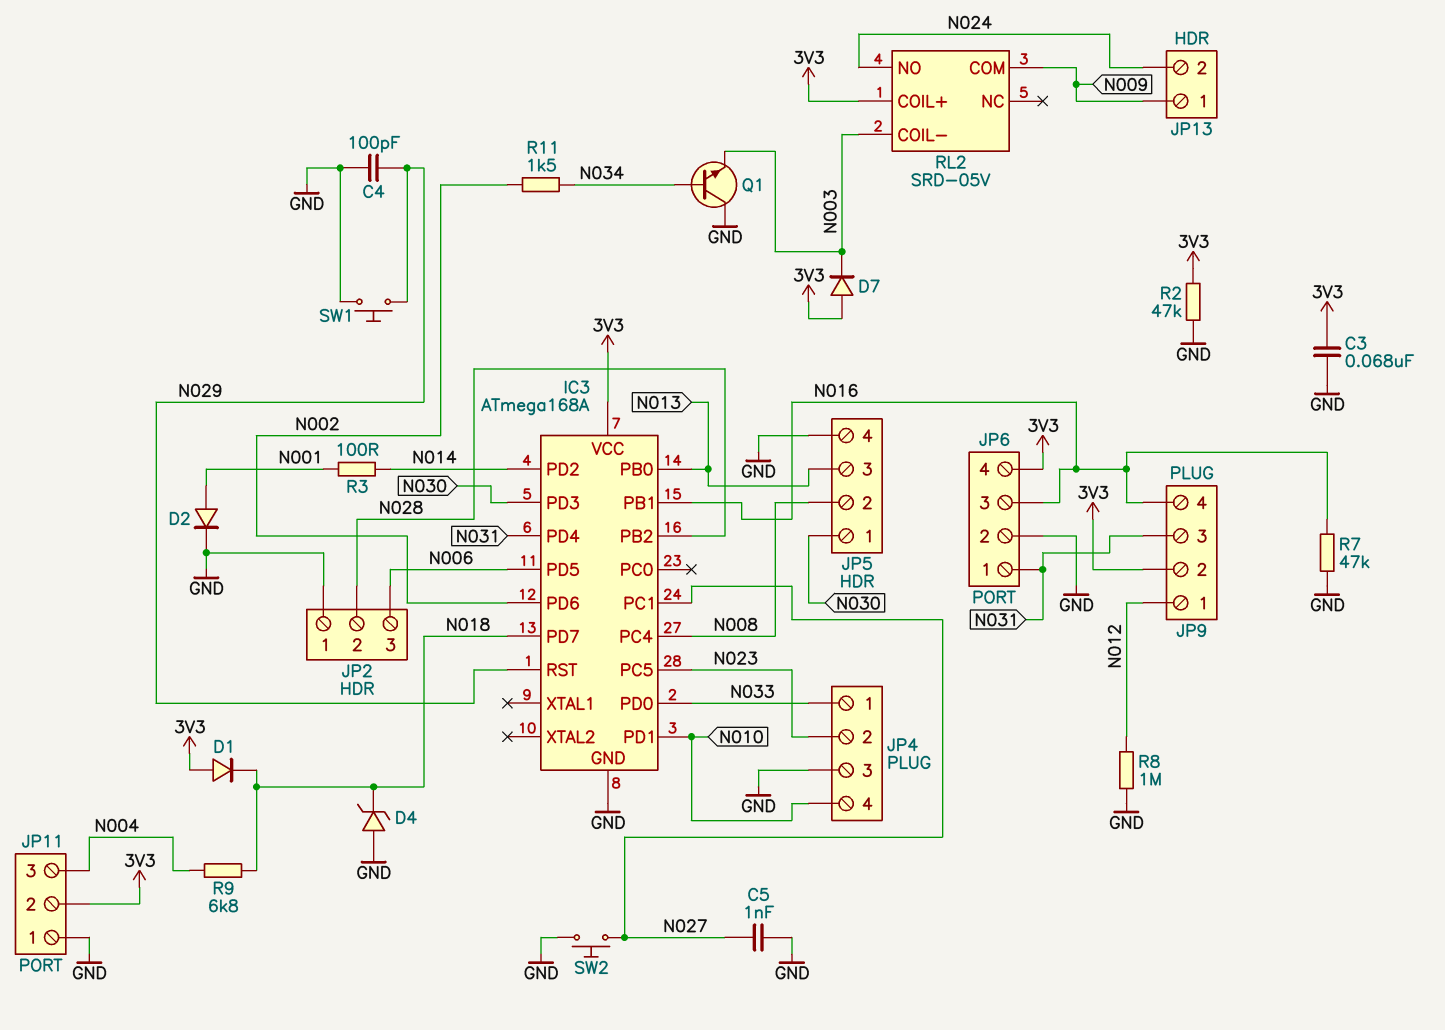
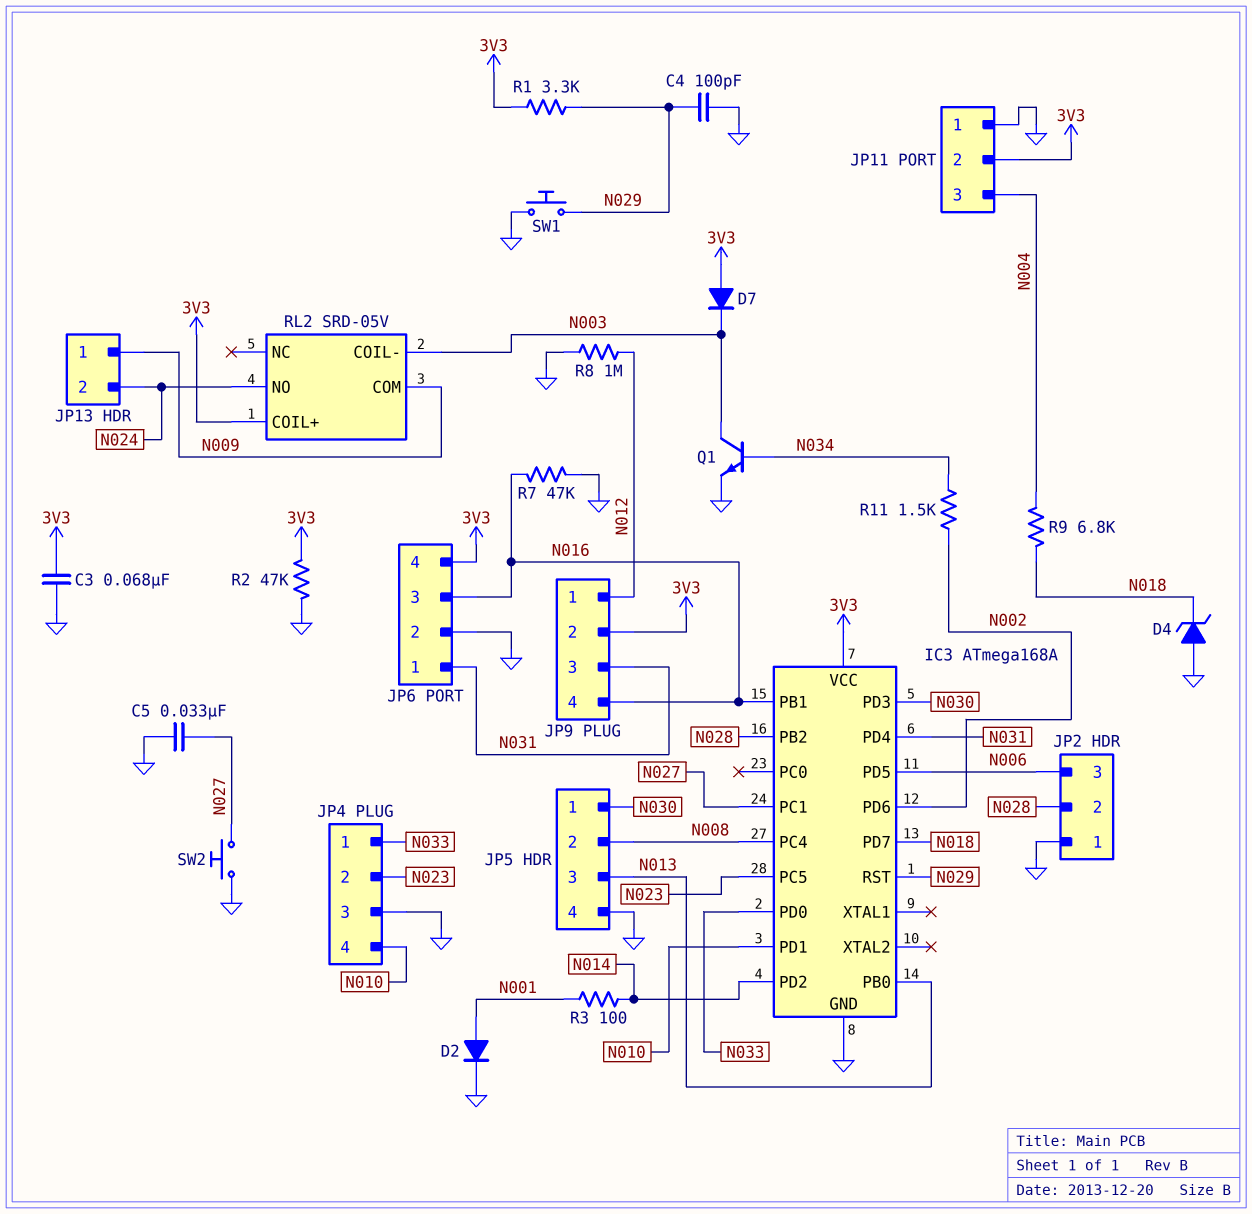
C5: 1nF (GND, N027) -> 33nF (GND, N027)
D1: diode (A 3V3, K N018) -> none
Q1: NPN (B N034, C GND, E N003) -> NPN (B N034, C N003, E GND)
R1: none -> 3.3k (3V3, N029)

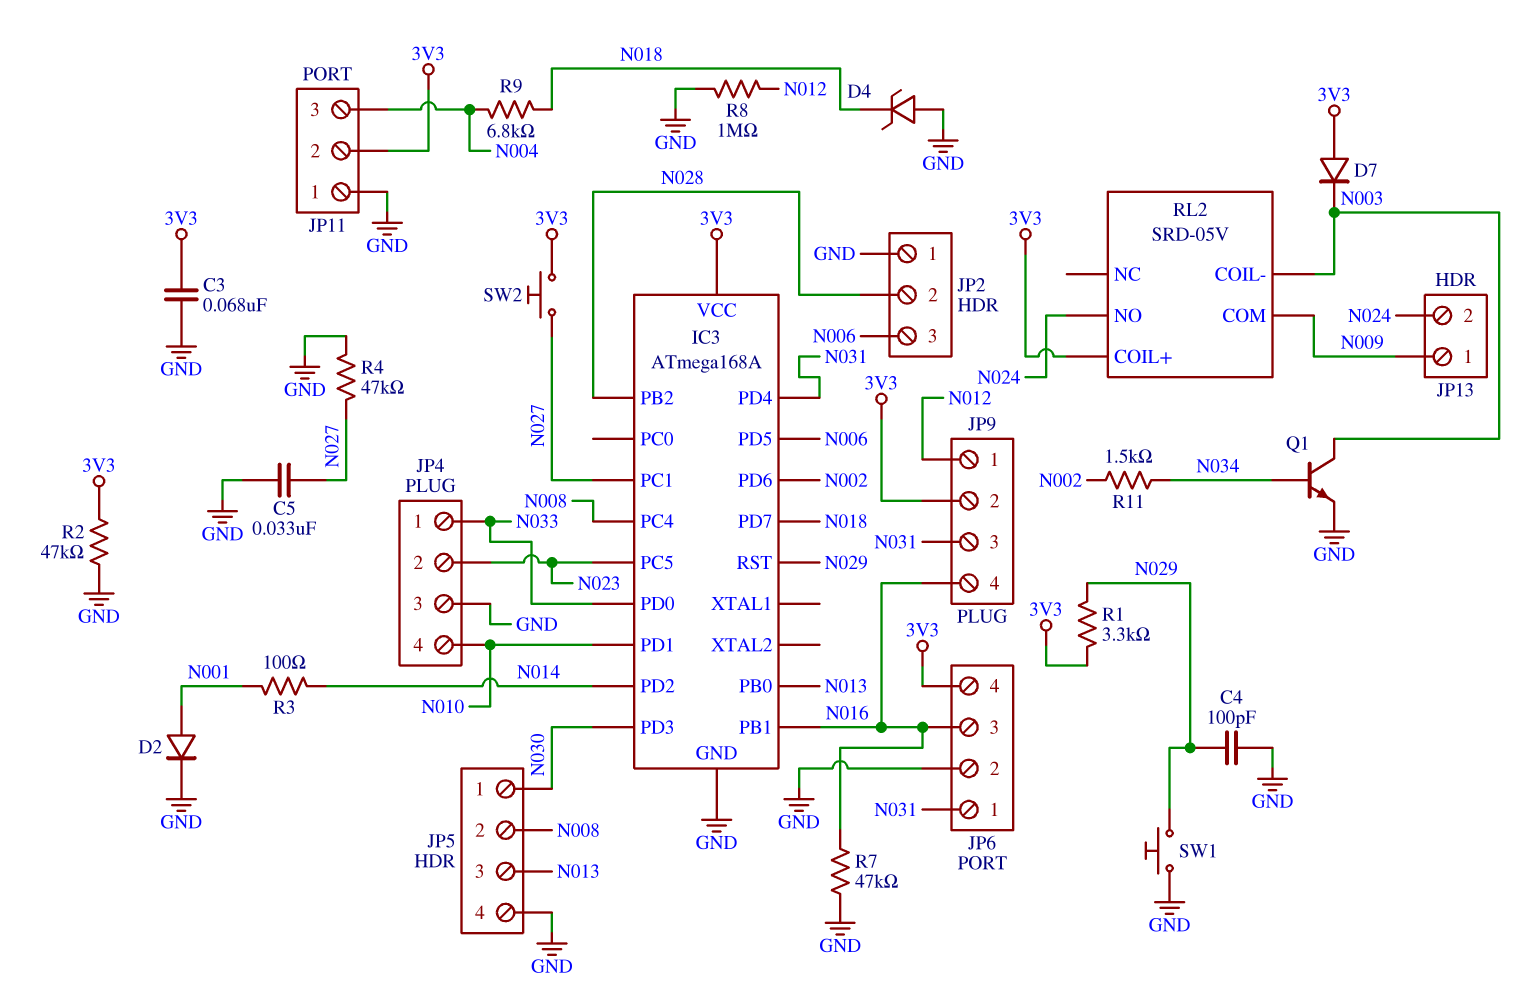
R4: none -> 47k (GND, N027)
SW2: button (GND, N027) -> button (3V3, N027)

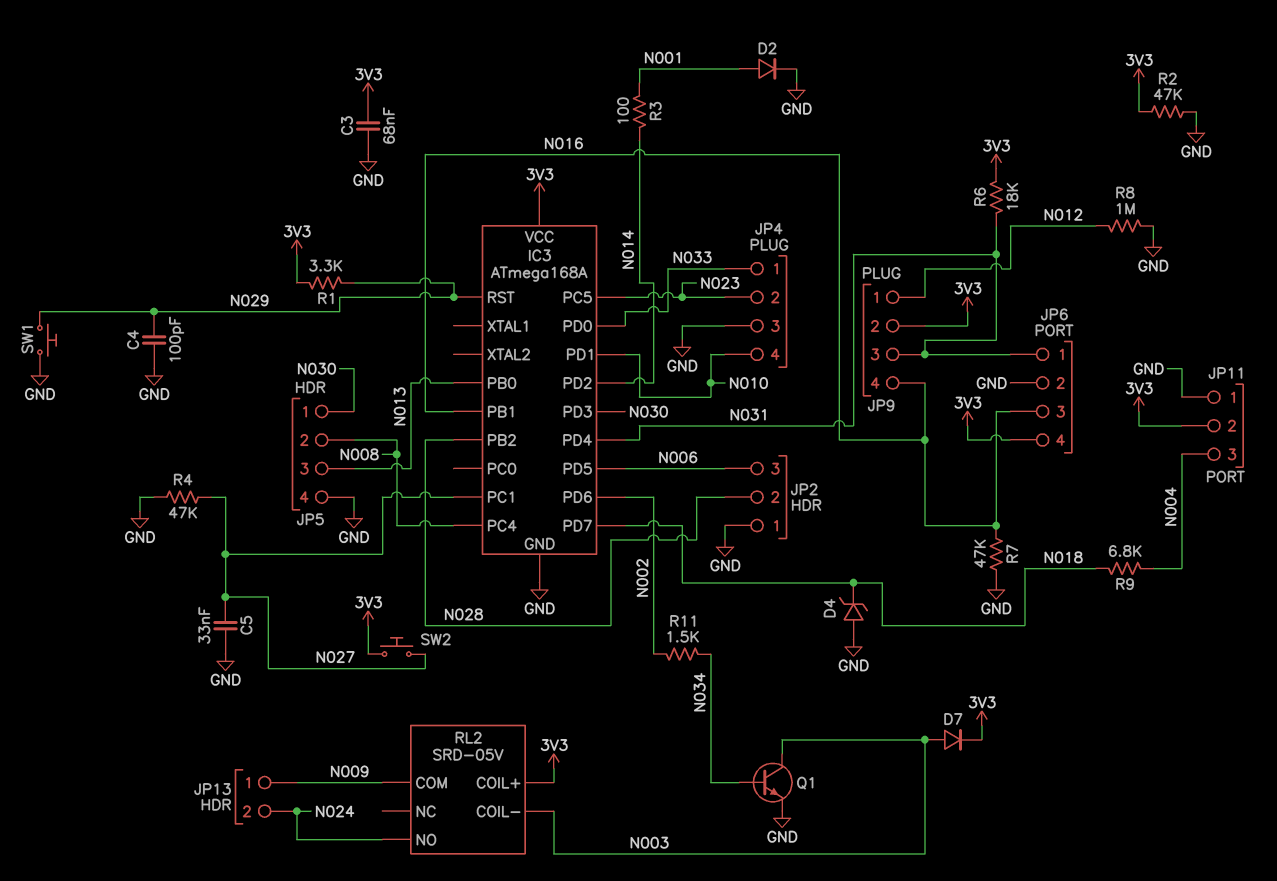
D7: diode (A 3V3, K N003) -> diode (A N003, K 3V3)
R6: none -> 18k (3V3, N031)

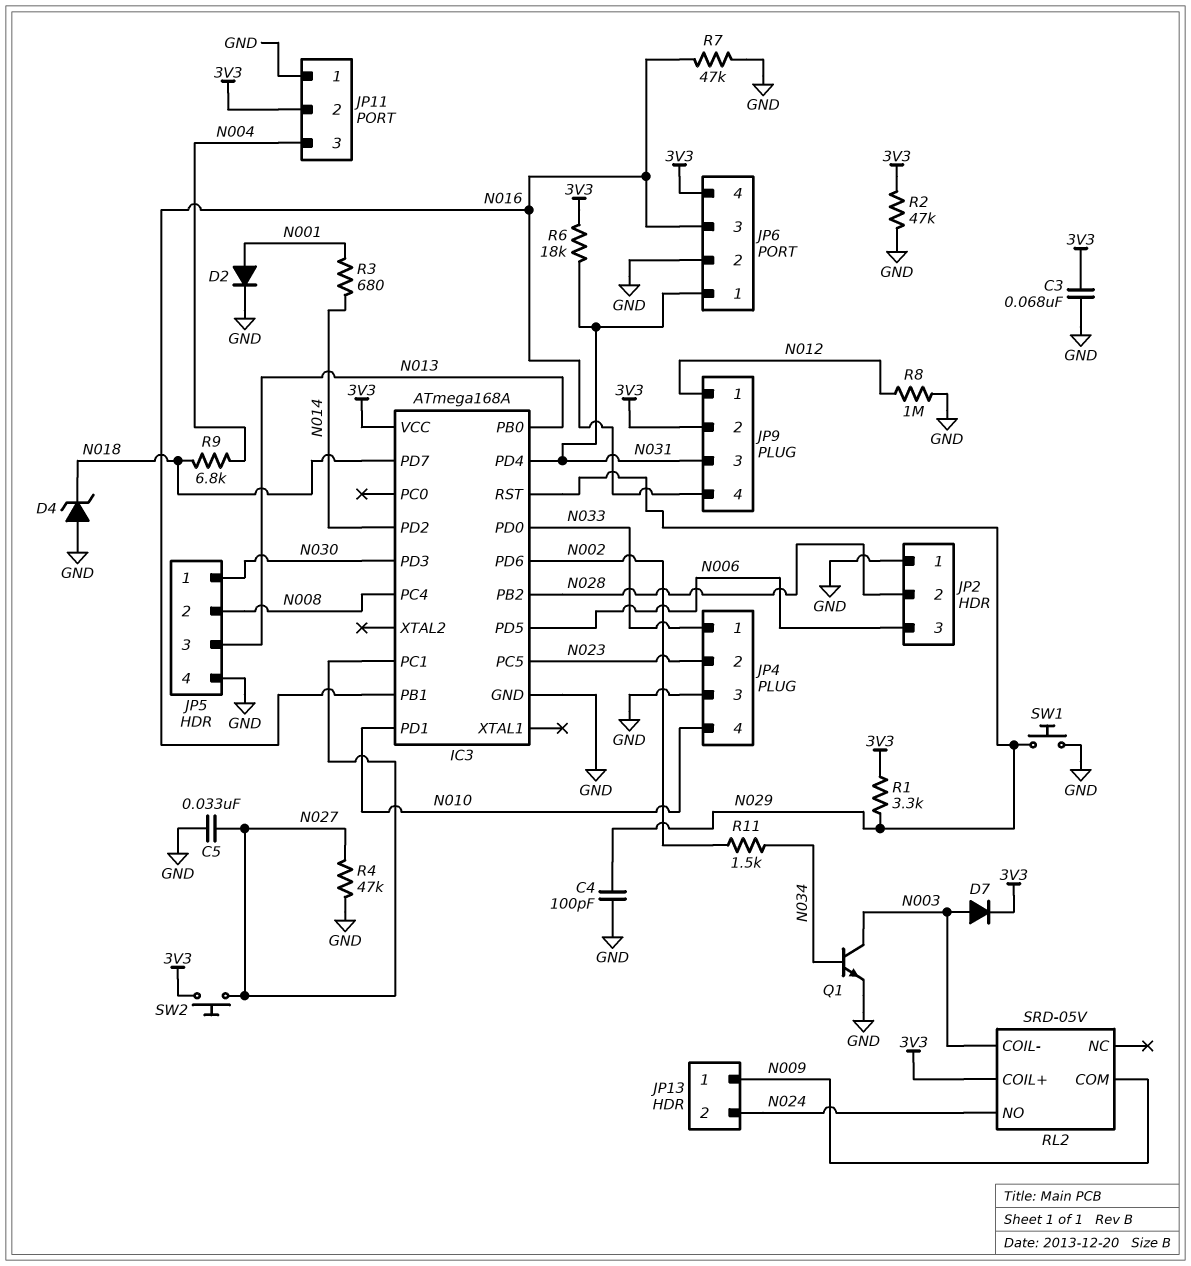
R3: 100 (N001, N014) -> 680 (N001, N014)

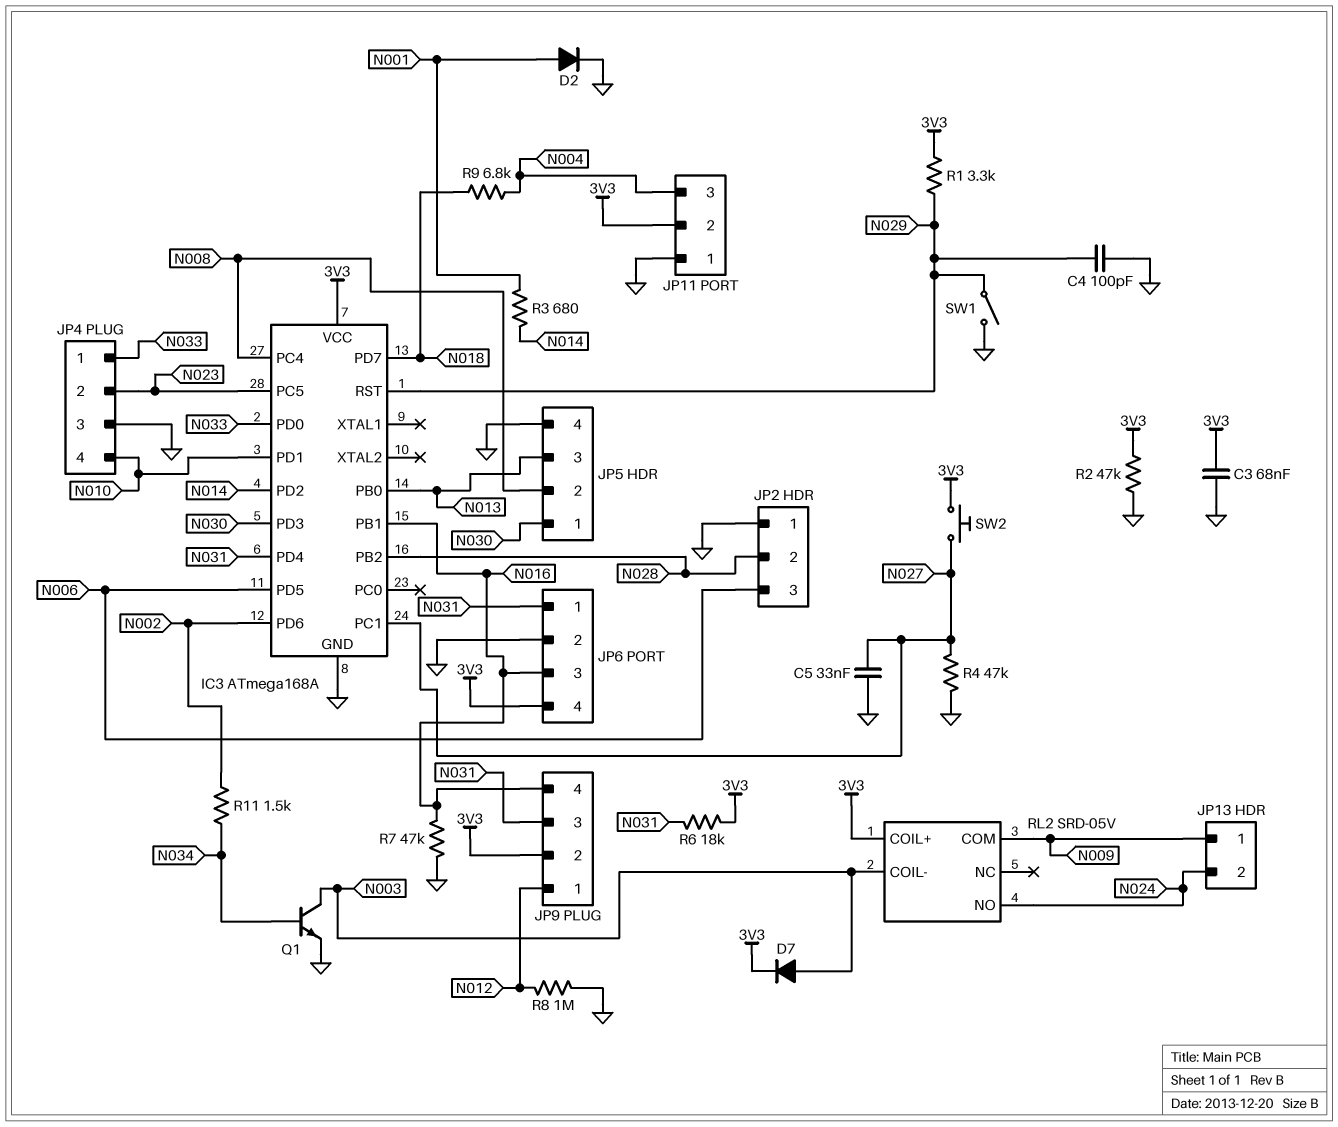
D4: zener (A GND, K N018) -> none
SW1: button (GND, N029) -> switch (GND, N029)

